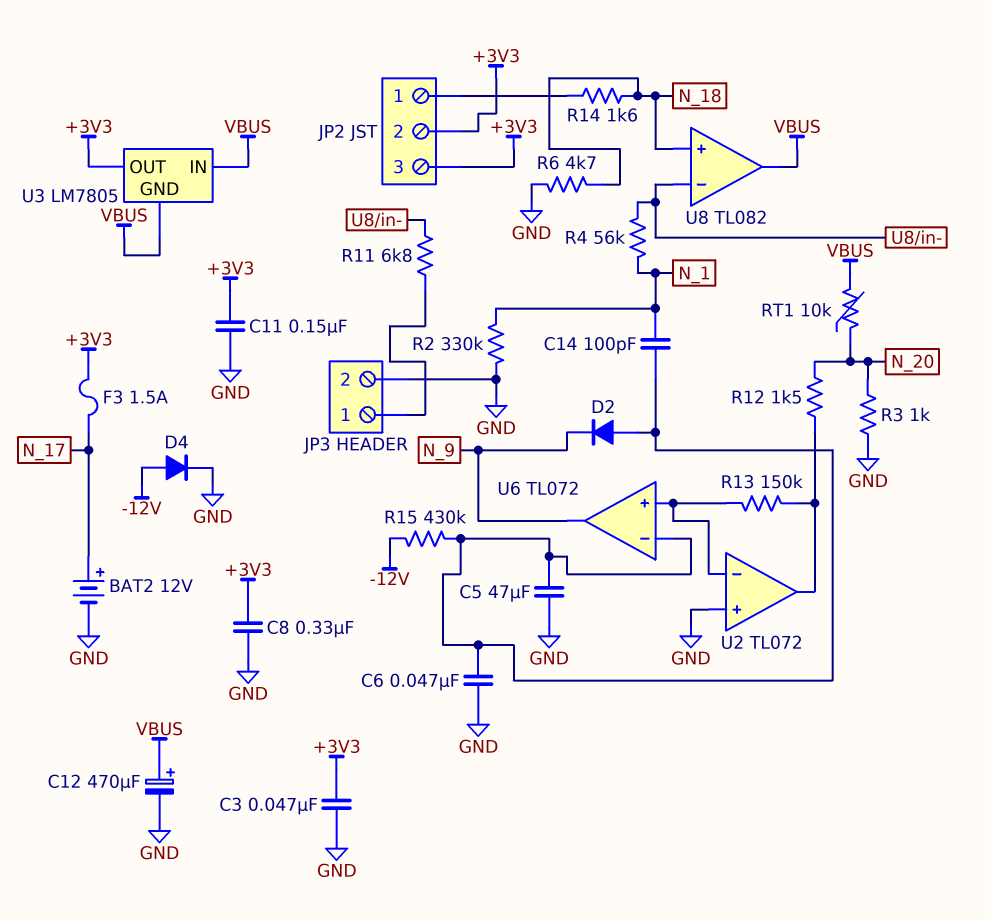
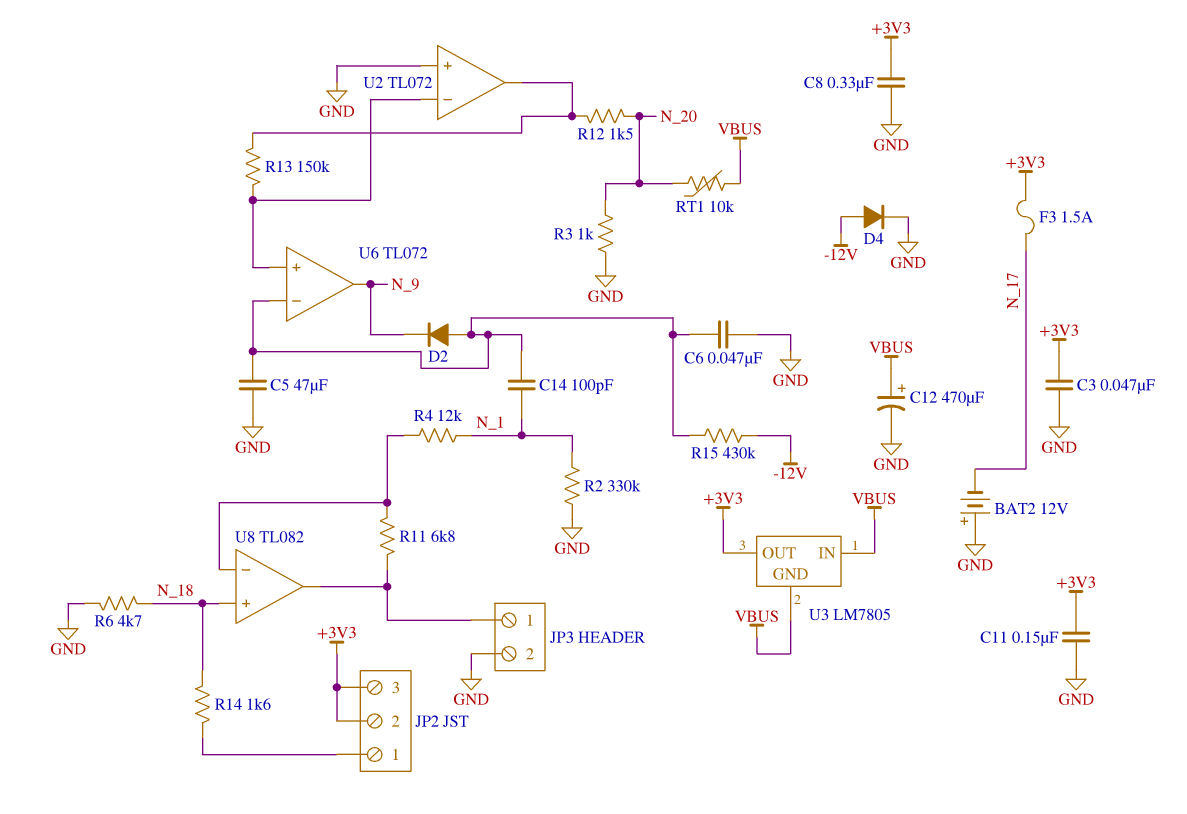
BAT2: 12V (plus N_17, minus GND) -> 12V (plus GND, minus N_17)
R4: 56k (N_1, U8/in-) -> 12k (N_1, U8/in-)
U8 pin out: VBUS -> JP3/1

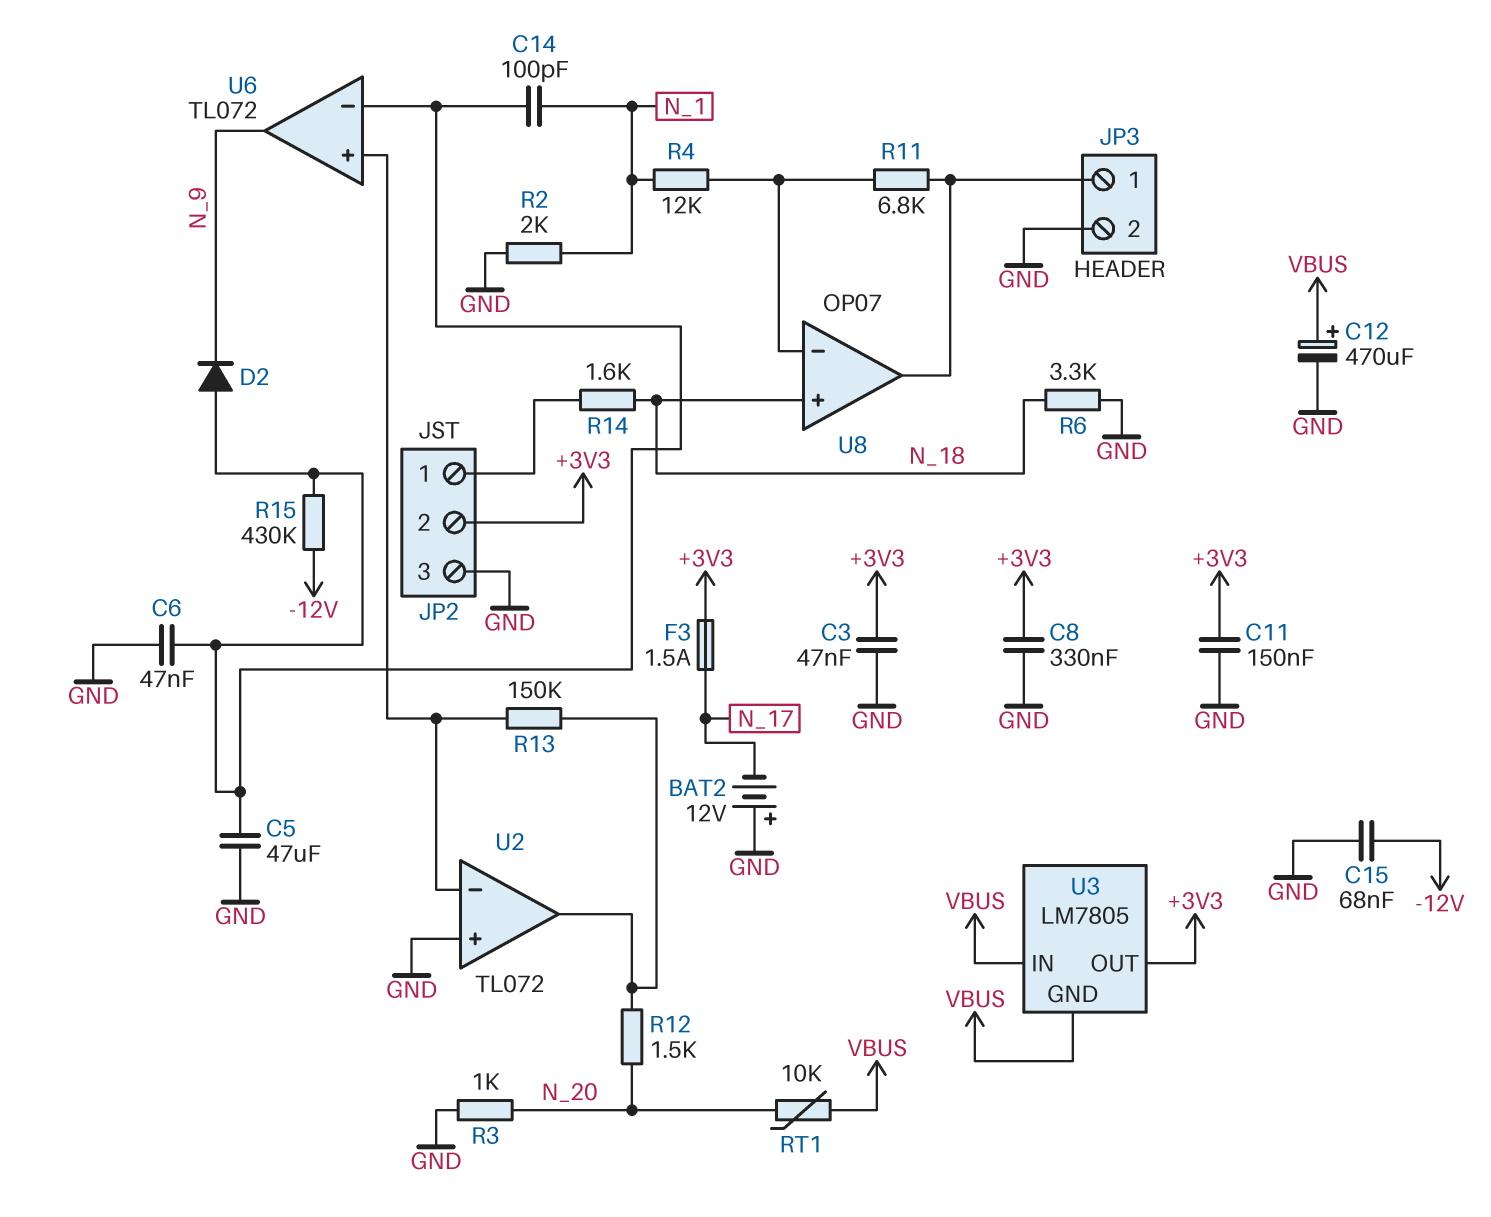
C15: none -> 68nF (-12V, GND)
D4: diode (A -12V, K GND) -> none
JP2 pin 3: +3V3 -> GND
R2: 330k (GND, N_1) -> 2k (GND, N_1)
R6: 4.7k (GND, N_18) -> 3.3k (GND, N_18)
U8: TL082 -> OP07

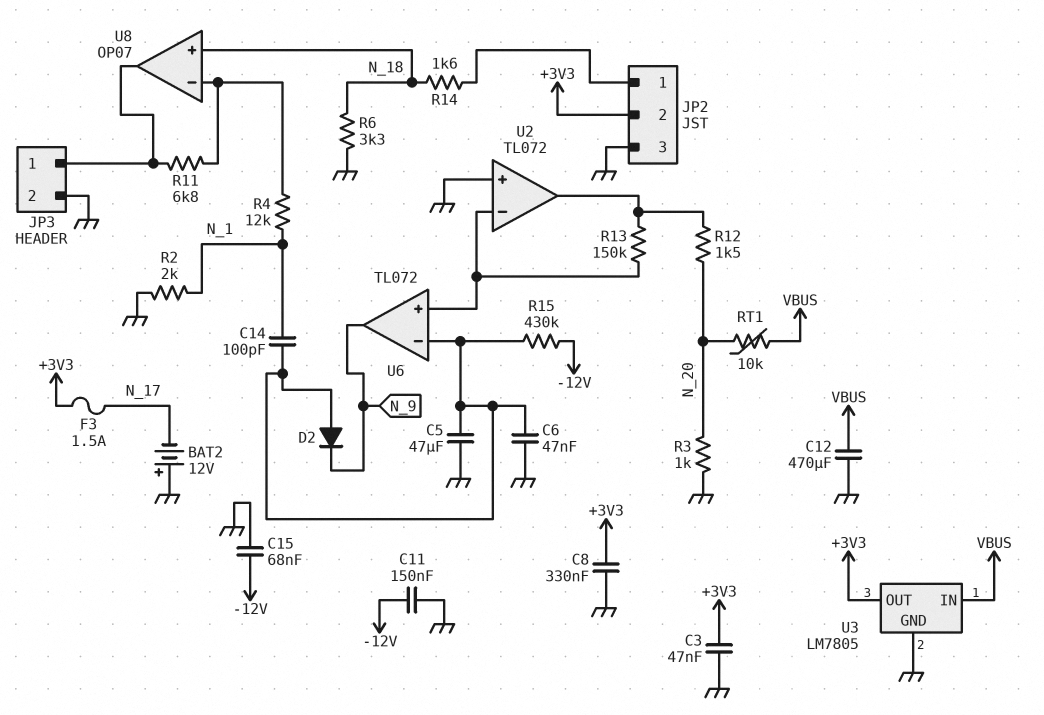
C11: 150nF (+3V3, GND) -> 150nF (-12V, GND)
C12: 470uF (plus VBUS, minus GND) -> 470uF (GND, VBUS)
U3 pin GND: VBUS -> GND

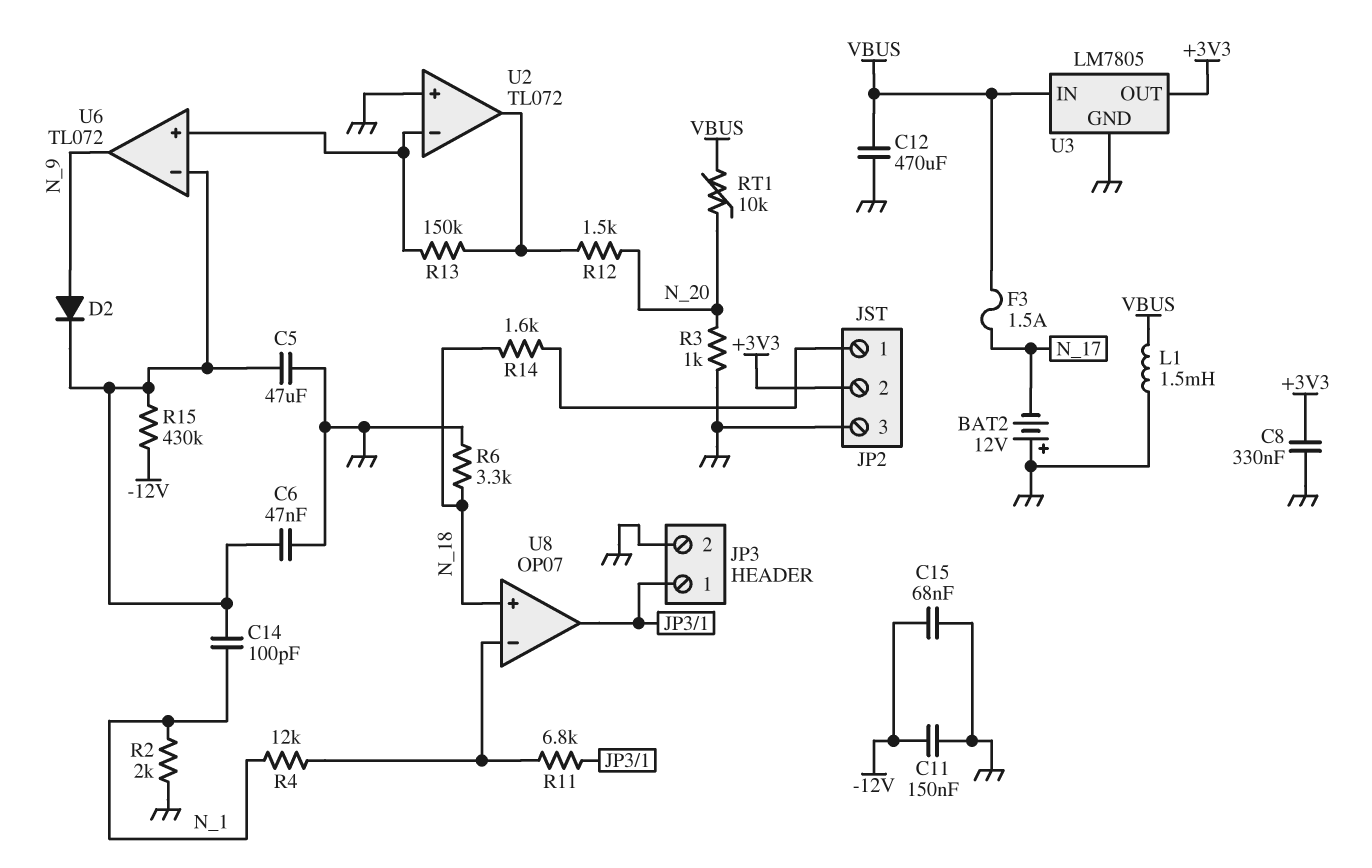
C3: 47nF (+3V3, GND) -> none
D2: diode (A U6/in-, K N_9) -> diode (A N_9, K U6/in-)
F3: 1.5A (+3V3, N_17) -> 1.5A (N_17, VBUS)
L1: none -> 1.5mH (GND, VBUS)

